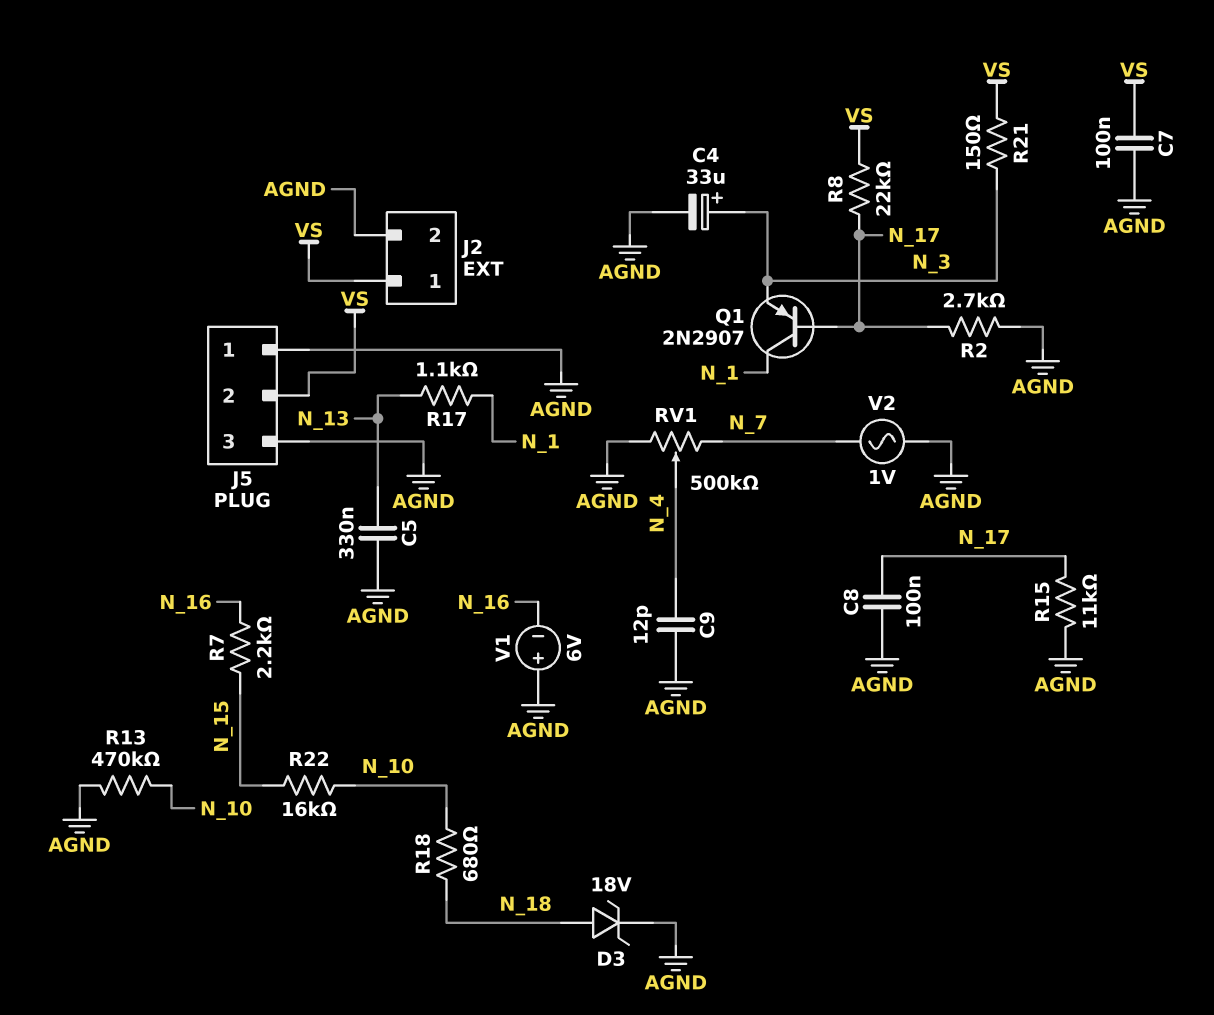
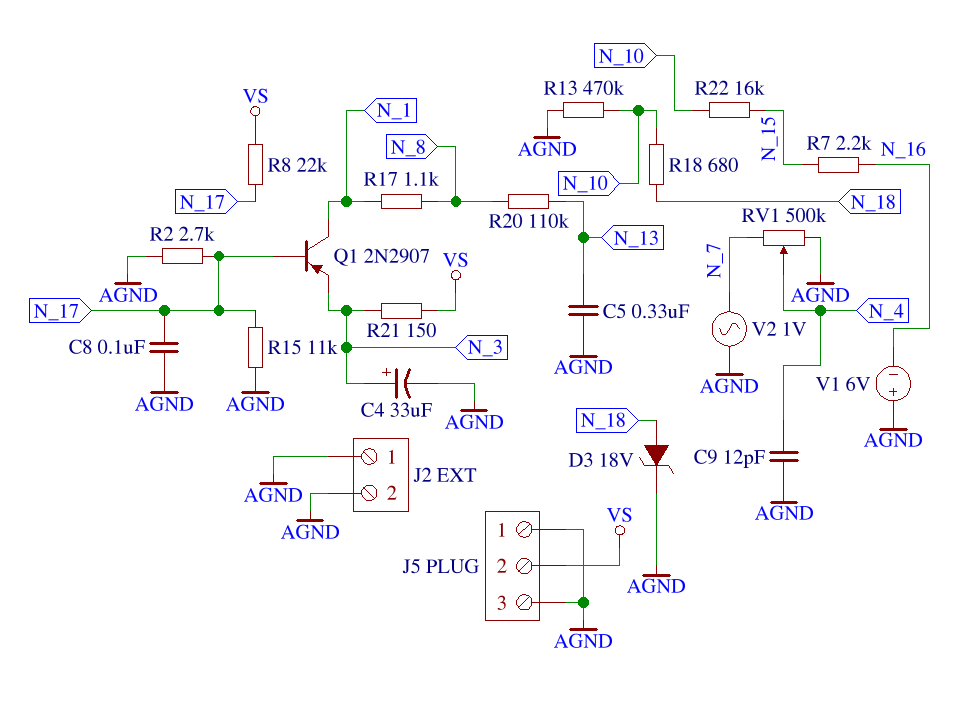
C7: 100nF (AGND, VS) -> none
J2 pin 1: VS -> AGND
R17: 1.1k (N_1, N_13) -> 1.1k (N_1, N_8)
R20: none -> 110k (N_8, N_13)

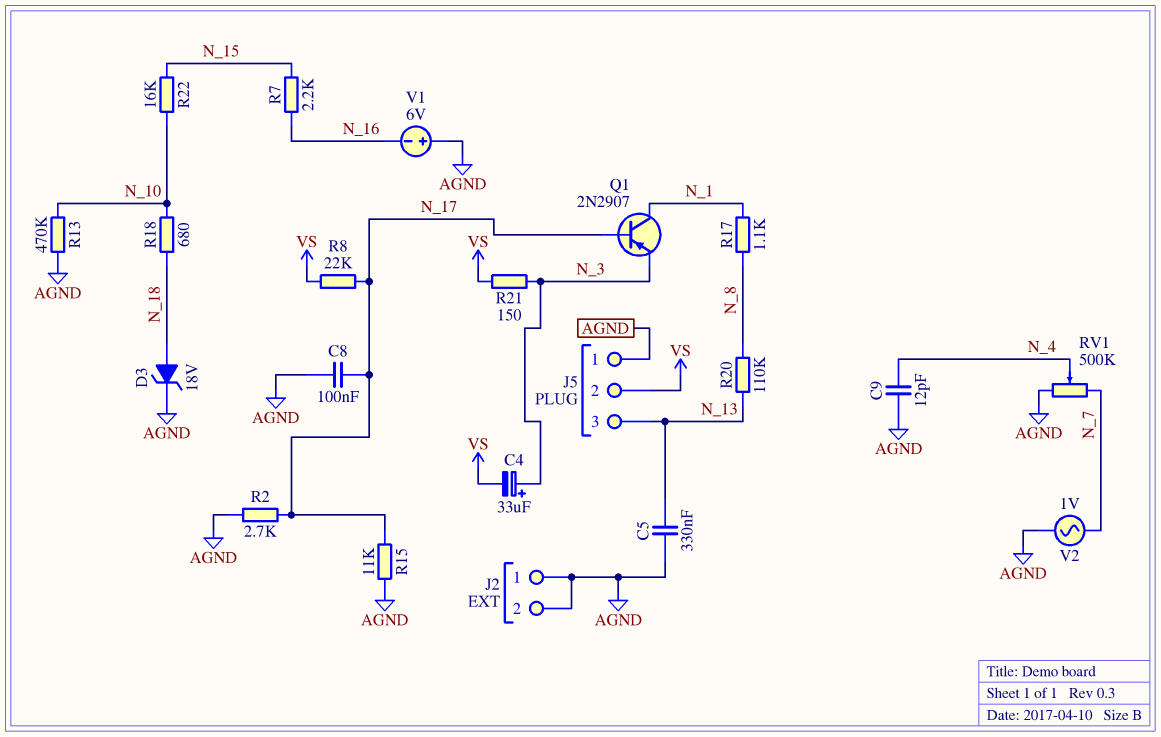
C4: 33uF (plus N_3, minus AGND) -> 33uF (plus N_3, minus VS)
J5 pin 3: AGND -> N_13

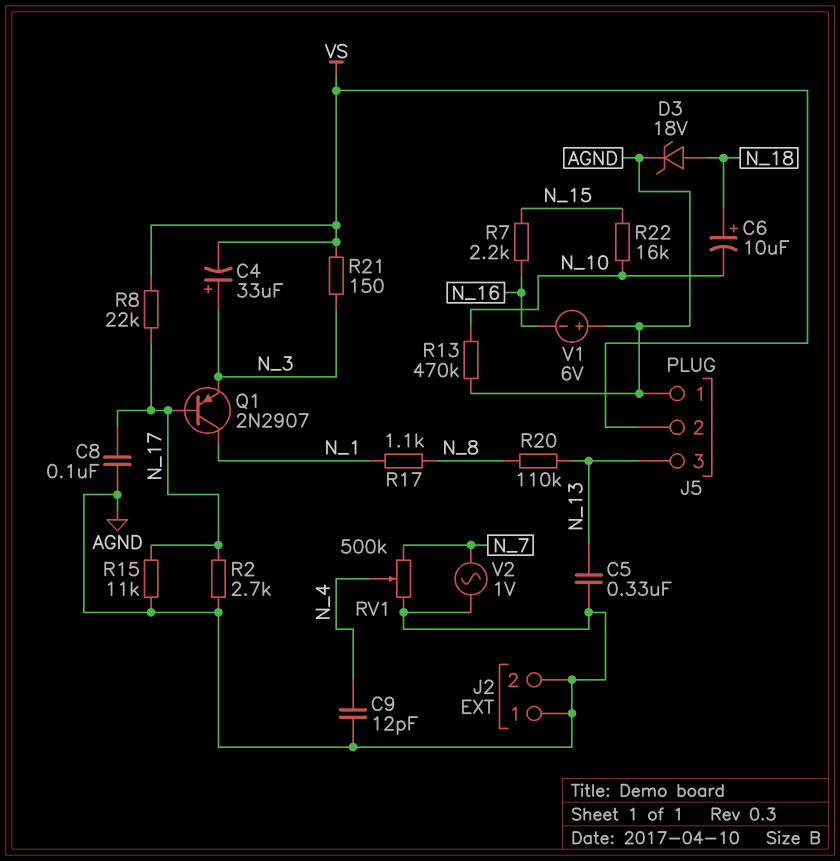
C6: none -> 10uF (plus N_18, minus N_10)
R18: 680 (N_10, N_18) -> none

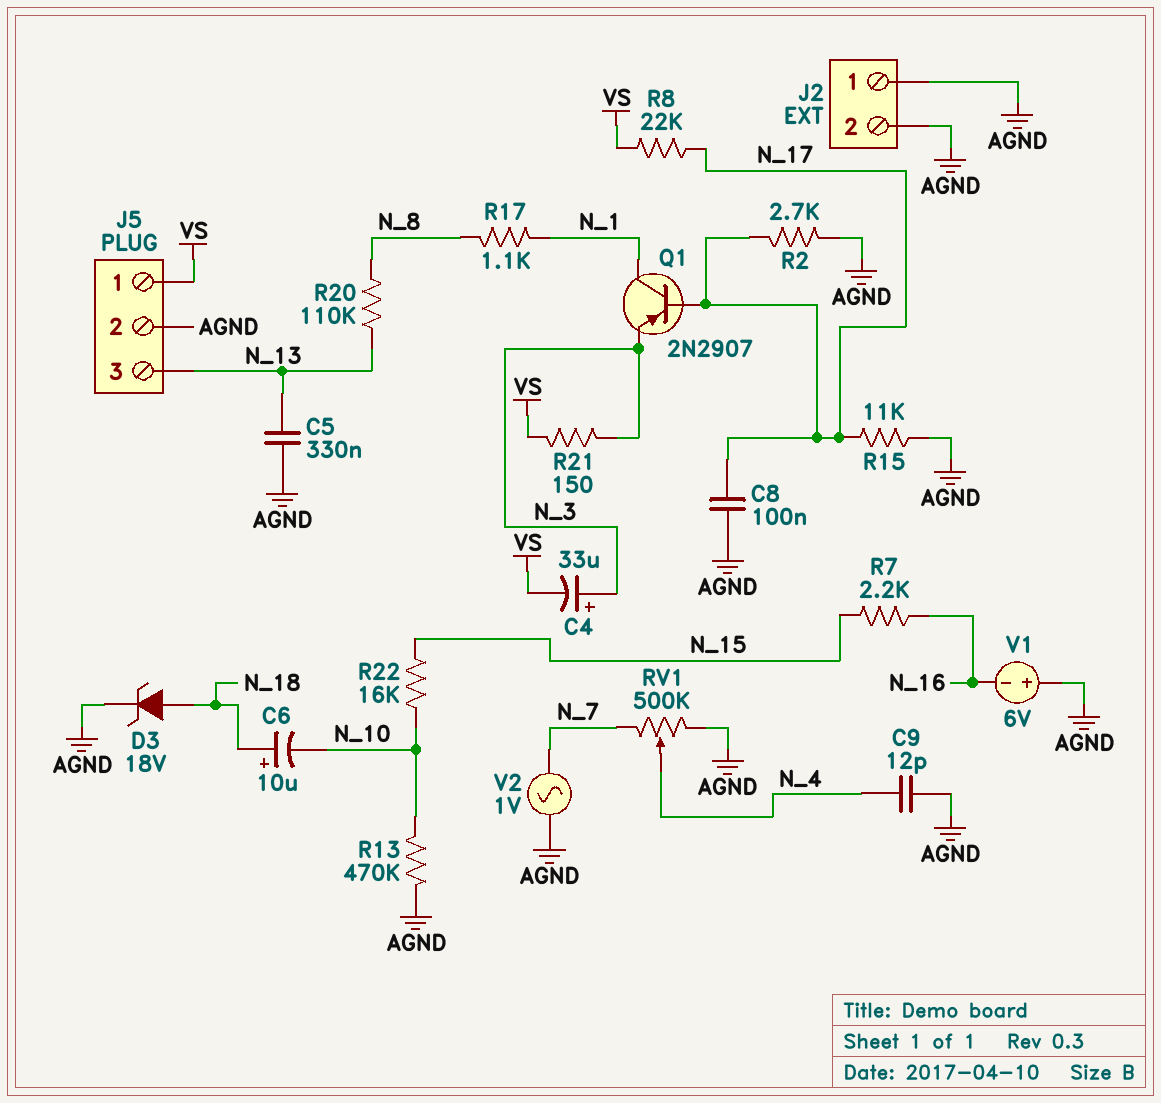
J5 pin 1: AGND -> VS
J5 pin 2: VS -> AGND

